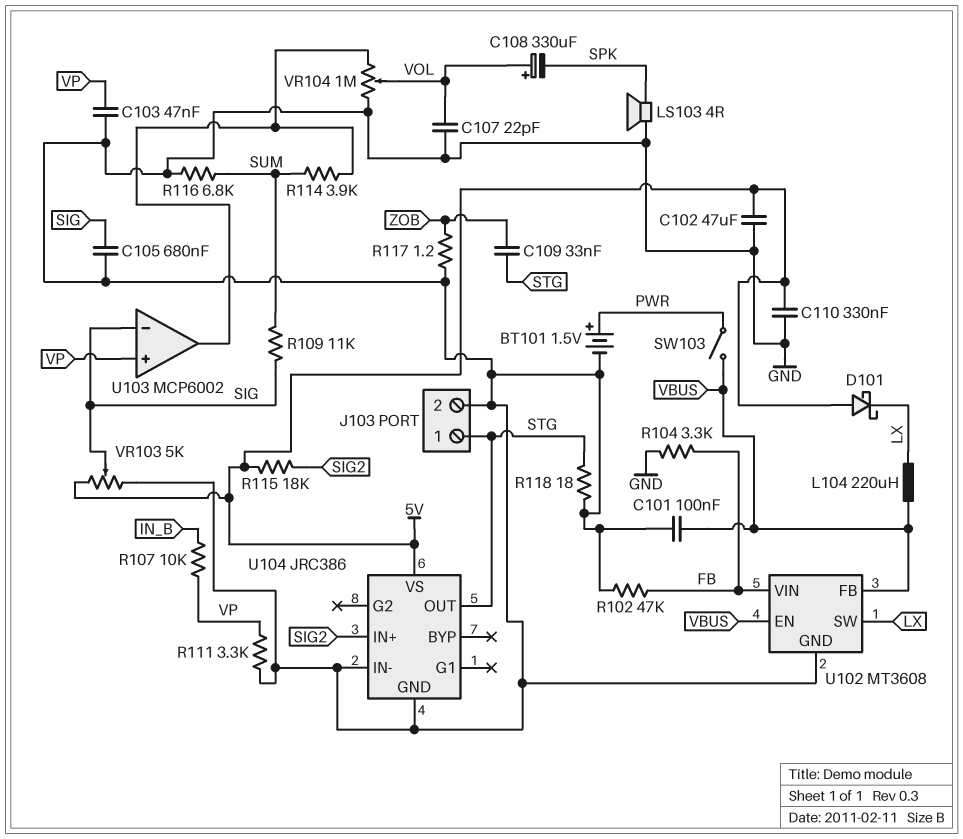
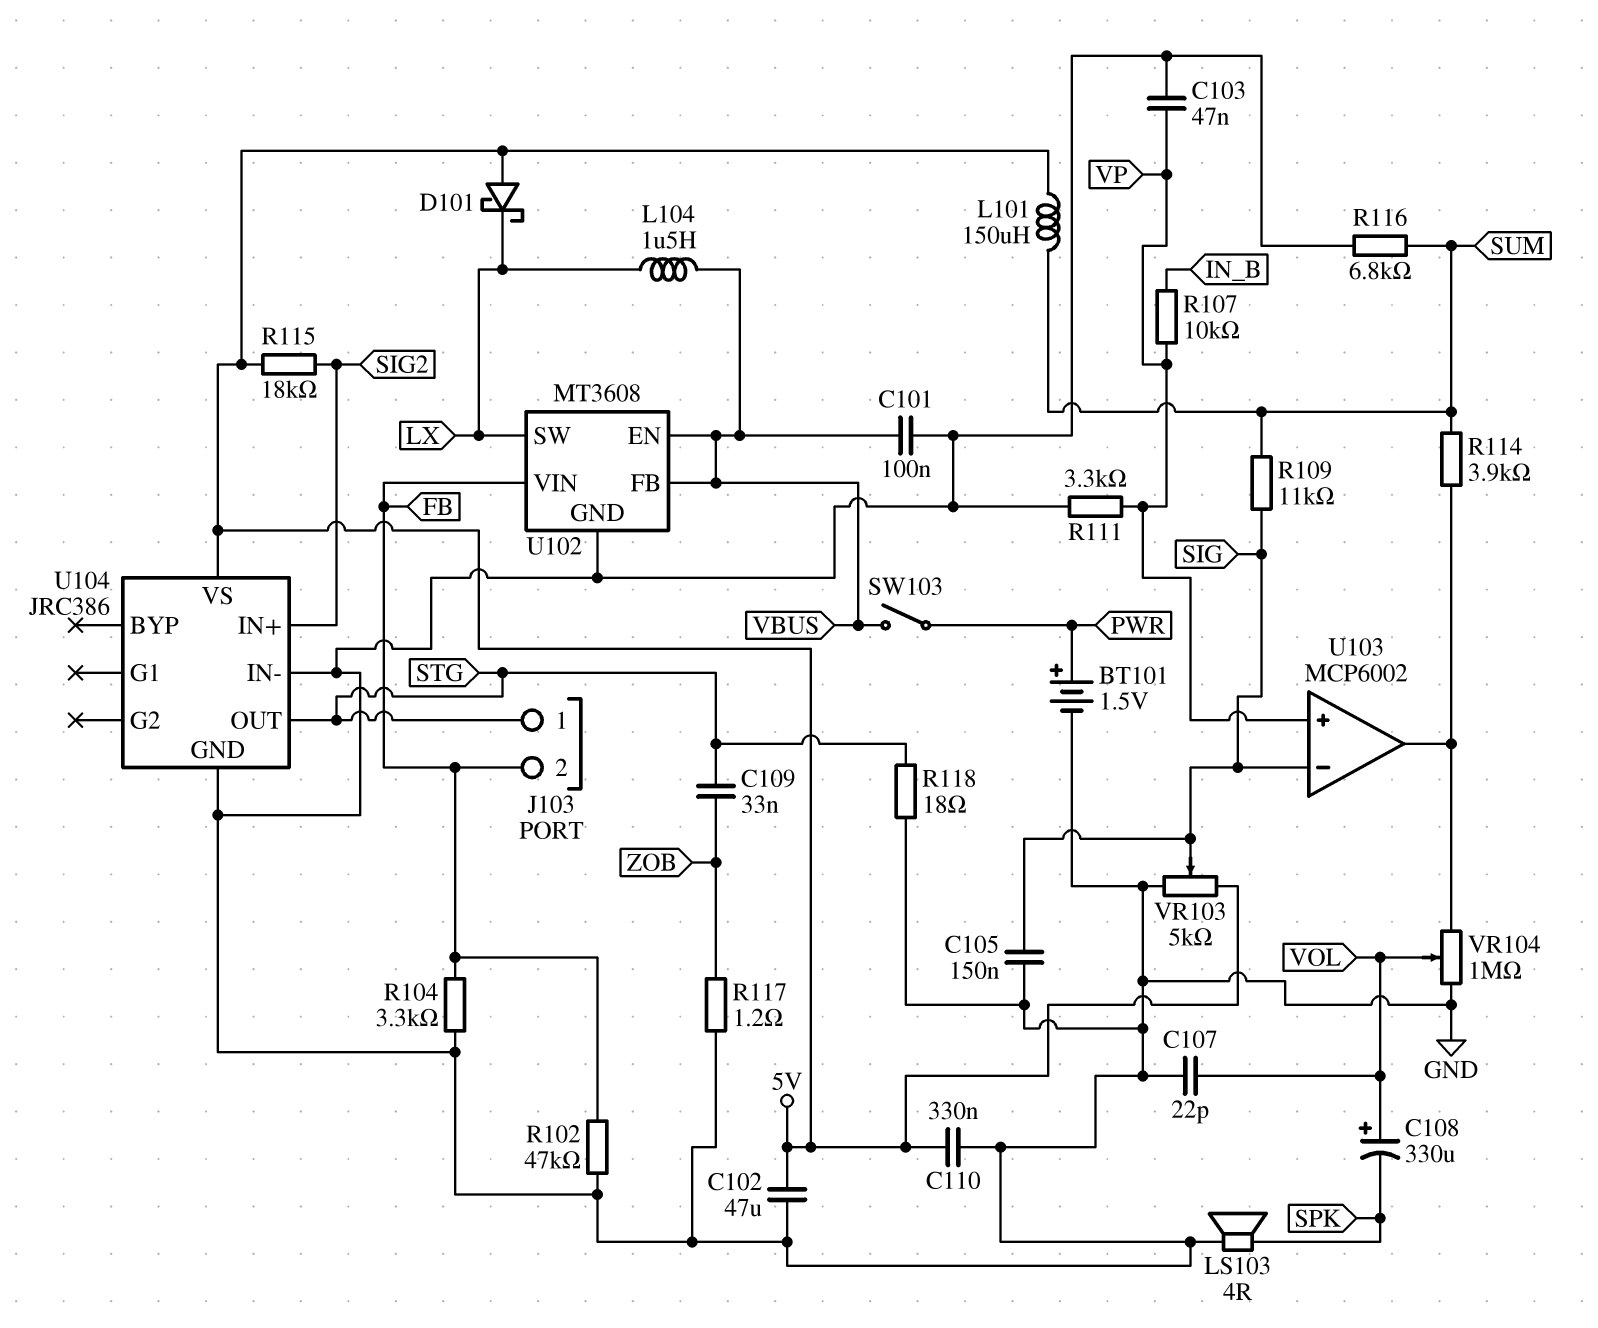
C105: 680nF (GND, SIG) -> 150nF (GND, SIG)
J103 pin 2: GND -> FB
L101: none -> 150uH (5V, SUM)
L104: 220uH (LX, VBUS) -> 1.5uH (LX, VBUS)

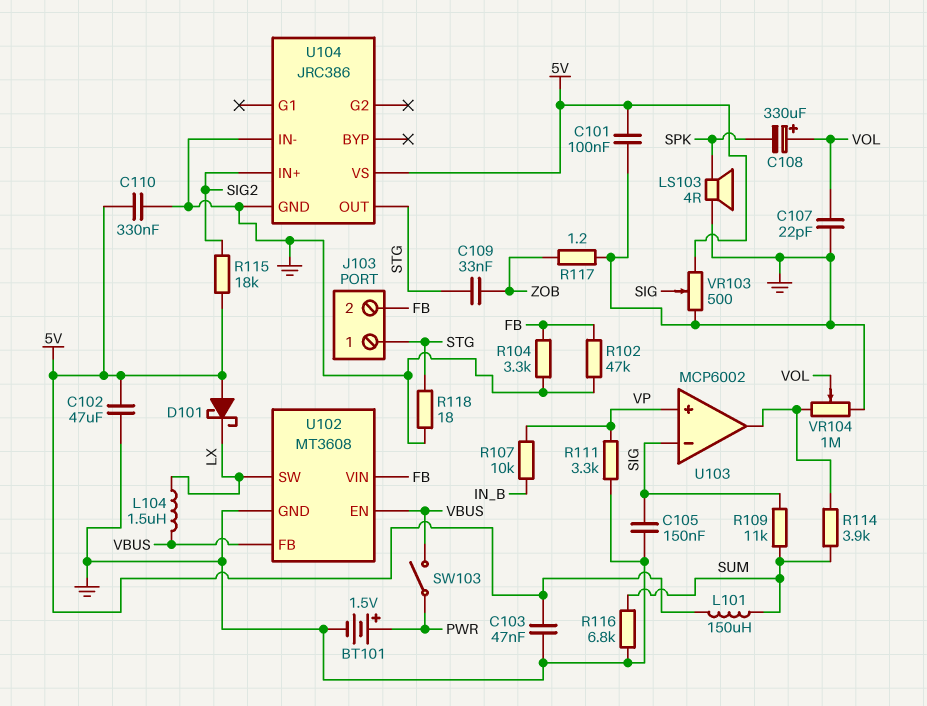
C101: 100nF (GND, VBUS) -> 100nF (5V, GND)
C103: 47nF (GND, VP) -> 47nF (5V, GND)
VR103: 5k (5V, GND, wiper SIG) -> 500 (5V, GND, wiper SIG)

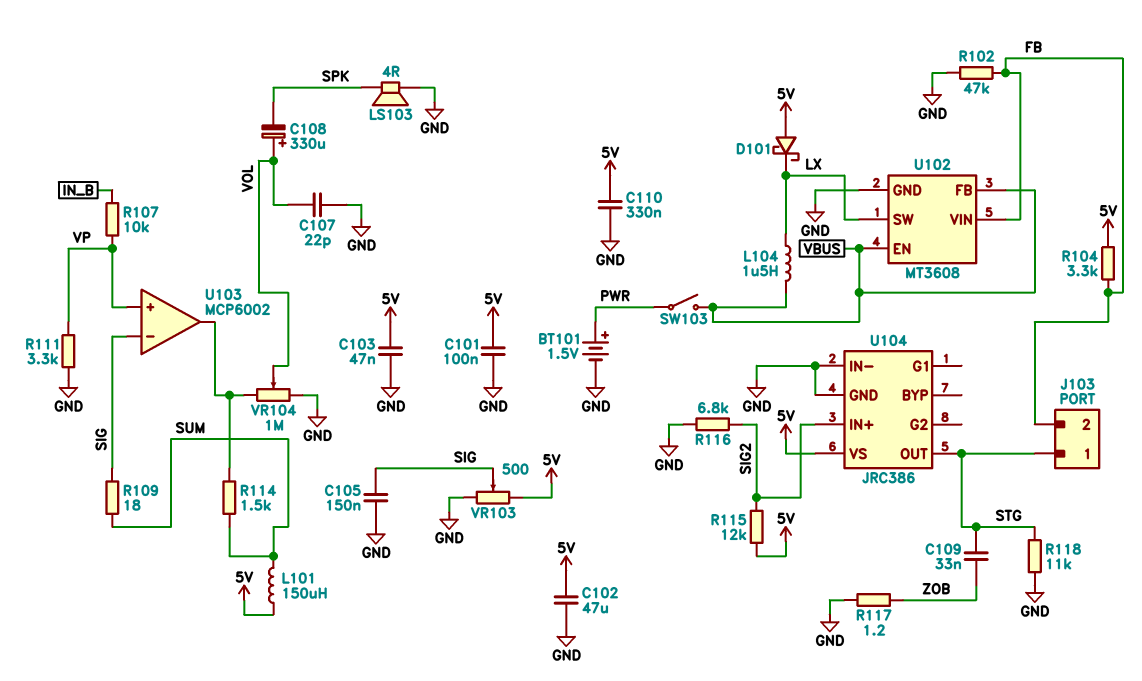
R104: 3.3k (FB, GND) -> 3.3k (5V, FB)
R109: 11k (SIG, SUM) -> 18 (SIG, SUM)
R114: 3.9k (SUM, U103/out) -> 1.5k (SUM, U103/out)
R115: 18k (5V, SIG2) -> 12k (5V, SIG2)
R116: 6.8k (GND, SUM) -> 6.8k (GND, SIG2)
R118: 18 (GND, STG) -> 11k (GND, STG)

